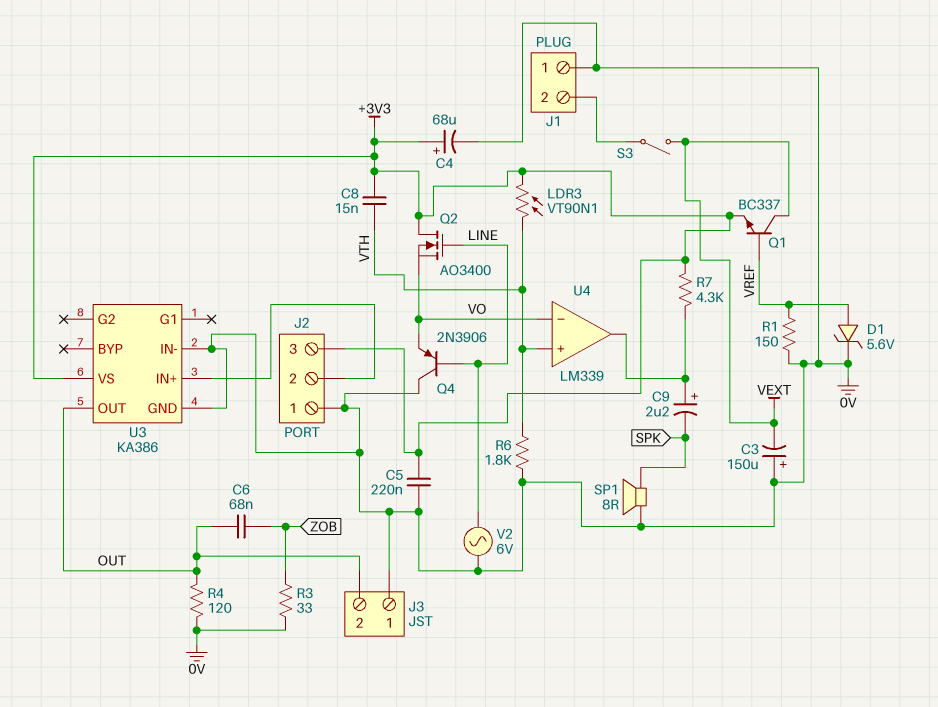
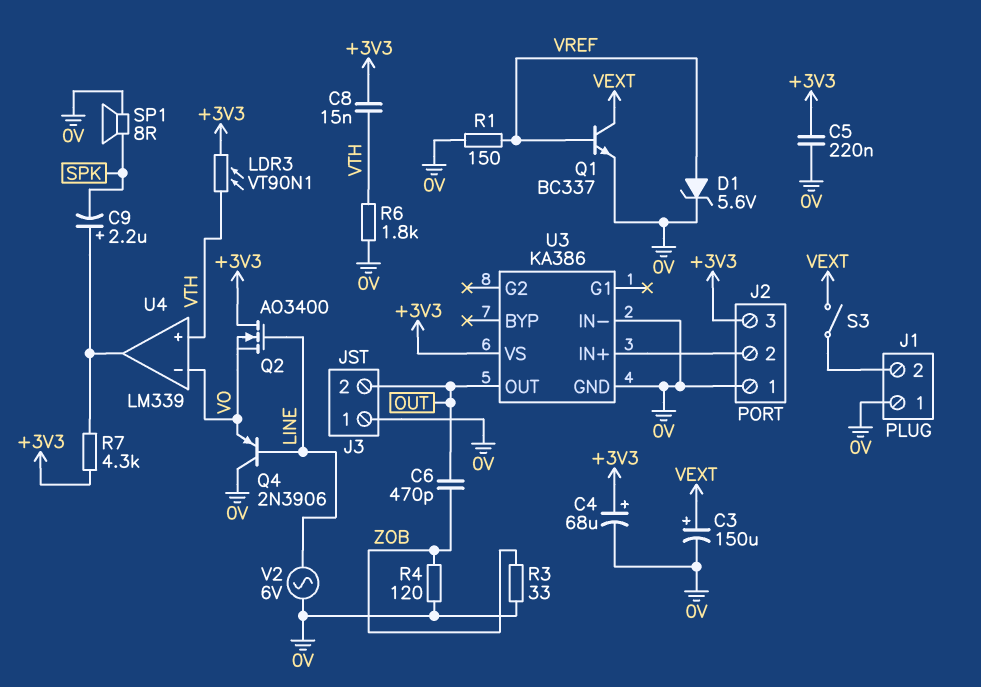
C3: 150uF (plus 0V, minus VEXT) -> 150uF (plus VEXT, minus 0V)
C6: 68nF (OUT, ZOB) -> 470pF (OUT, ZOB)
Q1: NPN BC337 (B VREF, C VEXT, E +3V3) -> NPN BC337 (B VREF, C VEXT, E 0V)
R4: 120 (0V, OUT) -> 120 (0V, ZOB)

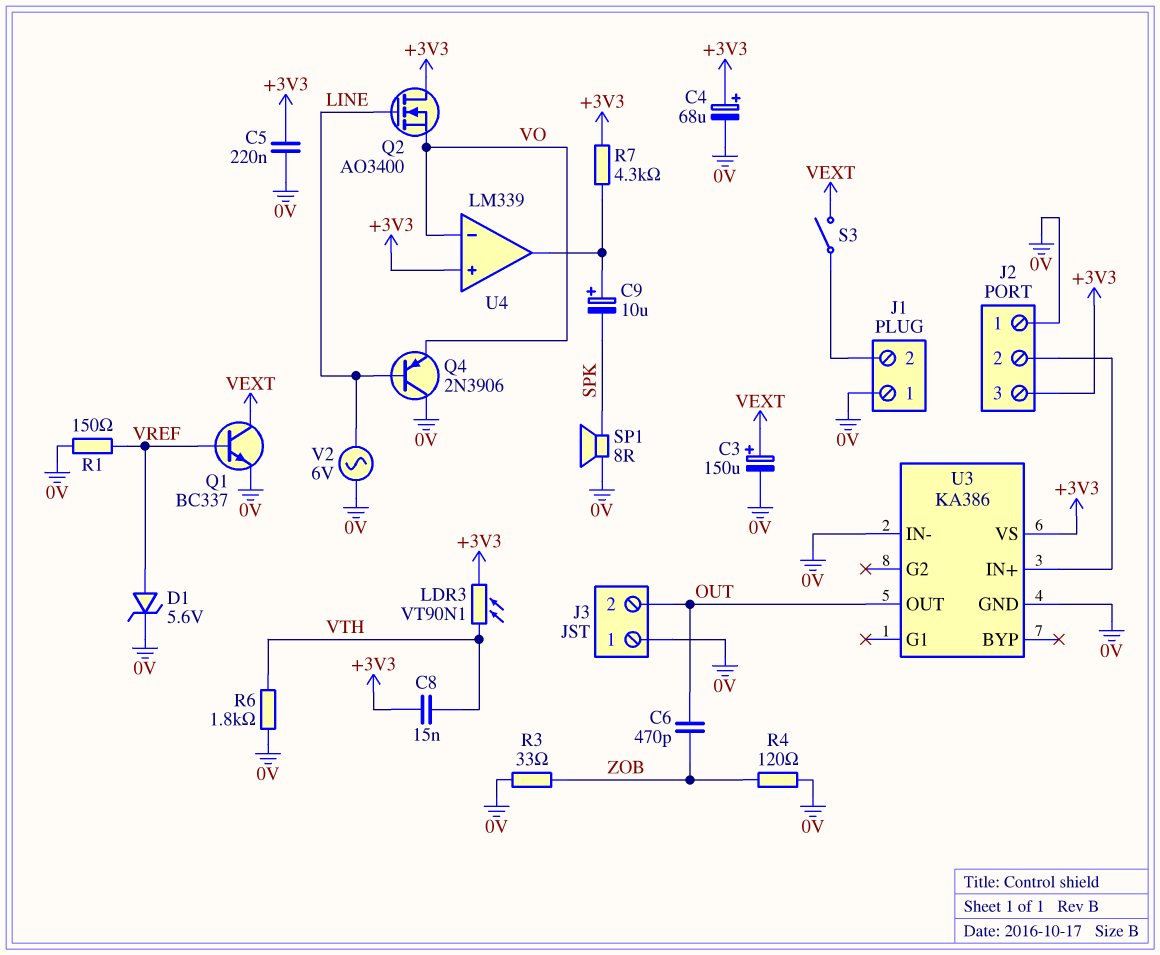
C9: 2.2uF (plus U4/out, minus SPK) -> 10uF (plus U4/out, minus SPK)
U4 pin in+: VTH -> +3V3

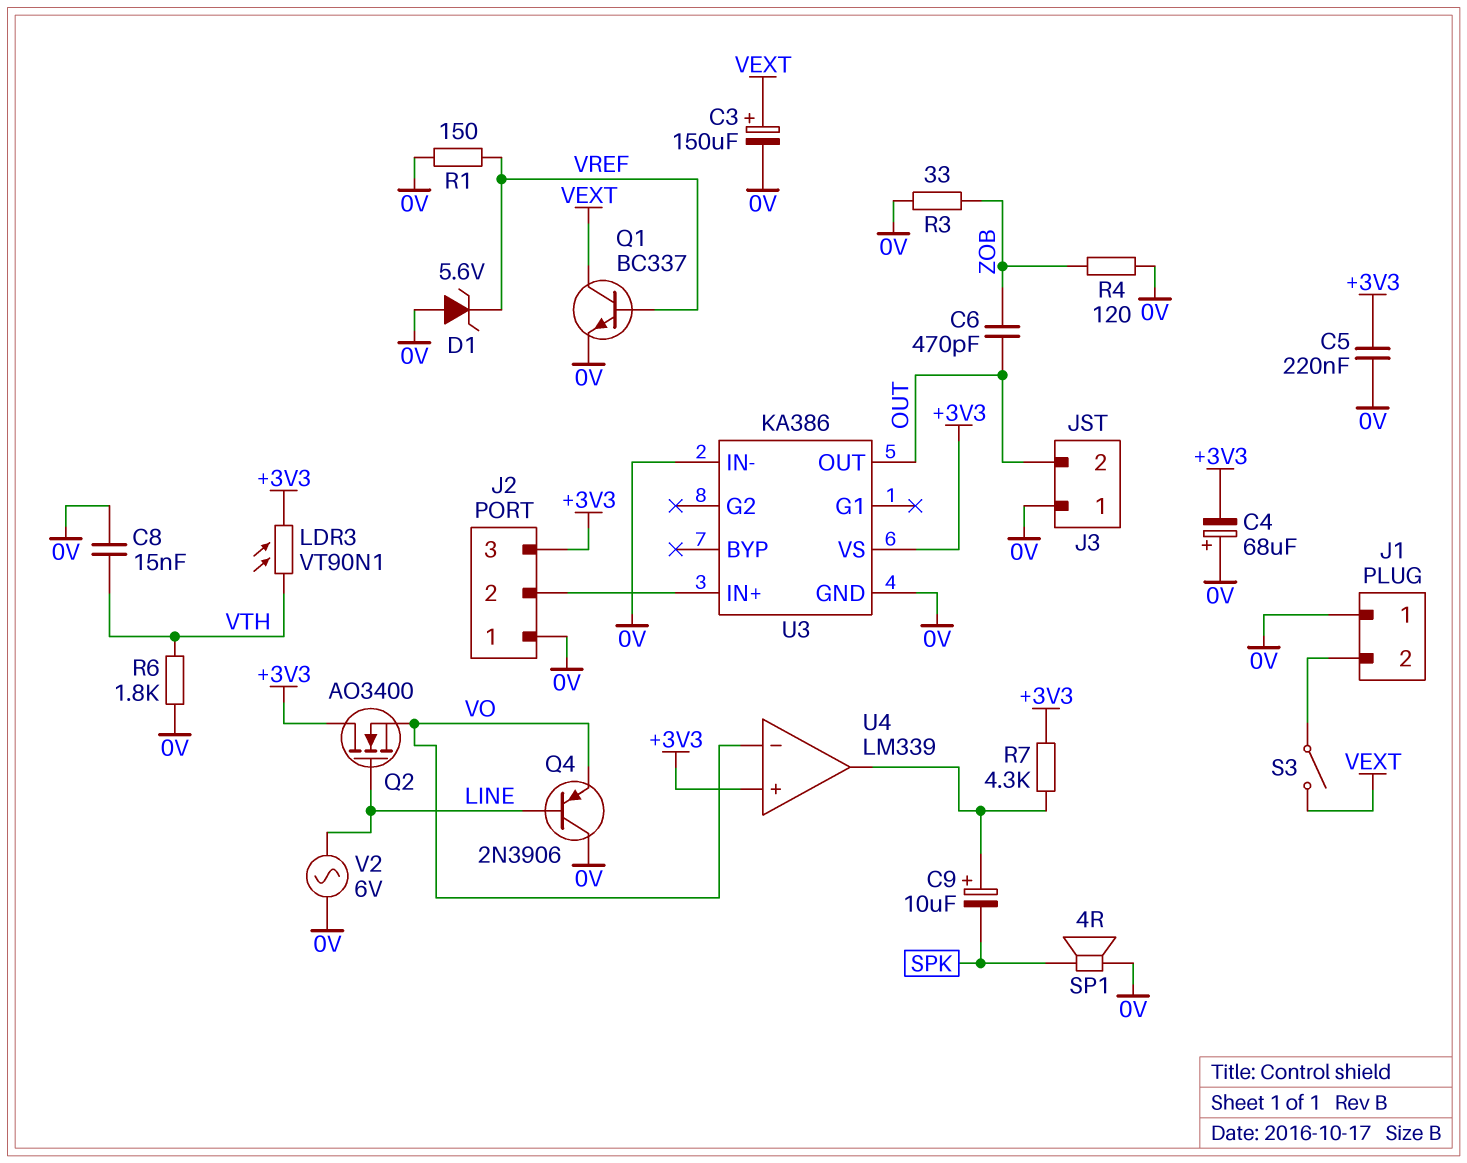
C4: 68uF (plus +3V3, minus 0V) -> 68uF (plus 0V, minus +3V3)
C8: 15nF (+3V3, VTH) -> 15nF (0V, VTH)
D1: zener 5.6V (A VREF, K 0V) -> zener 5.6V (A 0V, K VREF)
SP1: speaker 8R (0V, SPK) -> speaker 4R (0V, SPK)

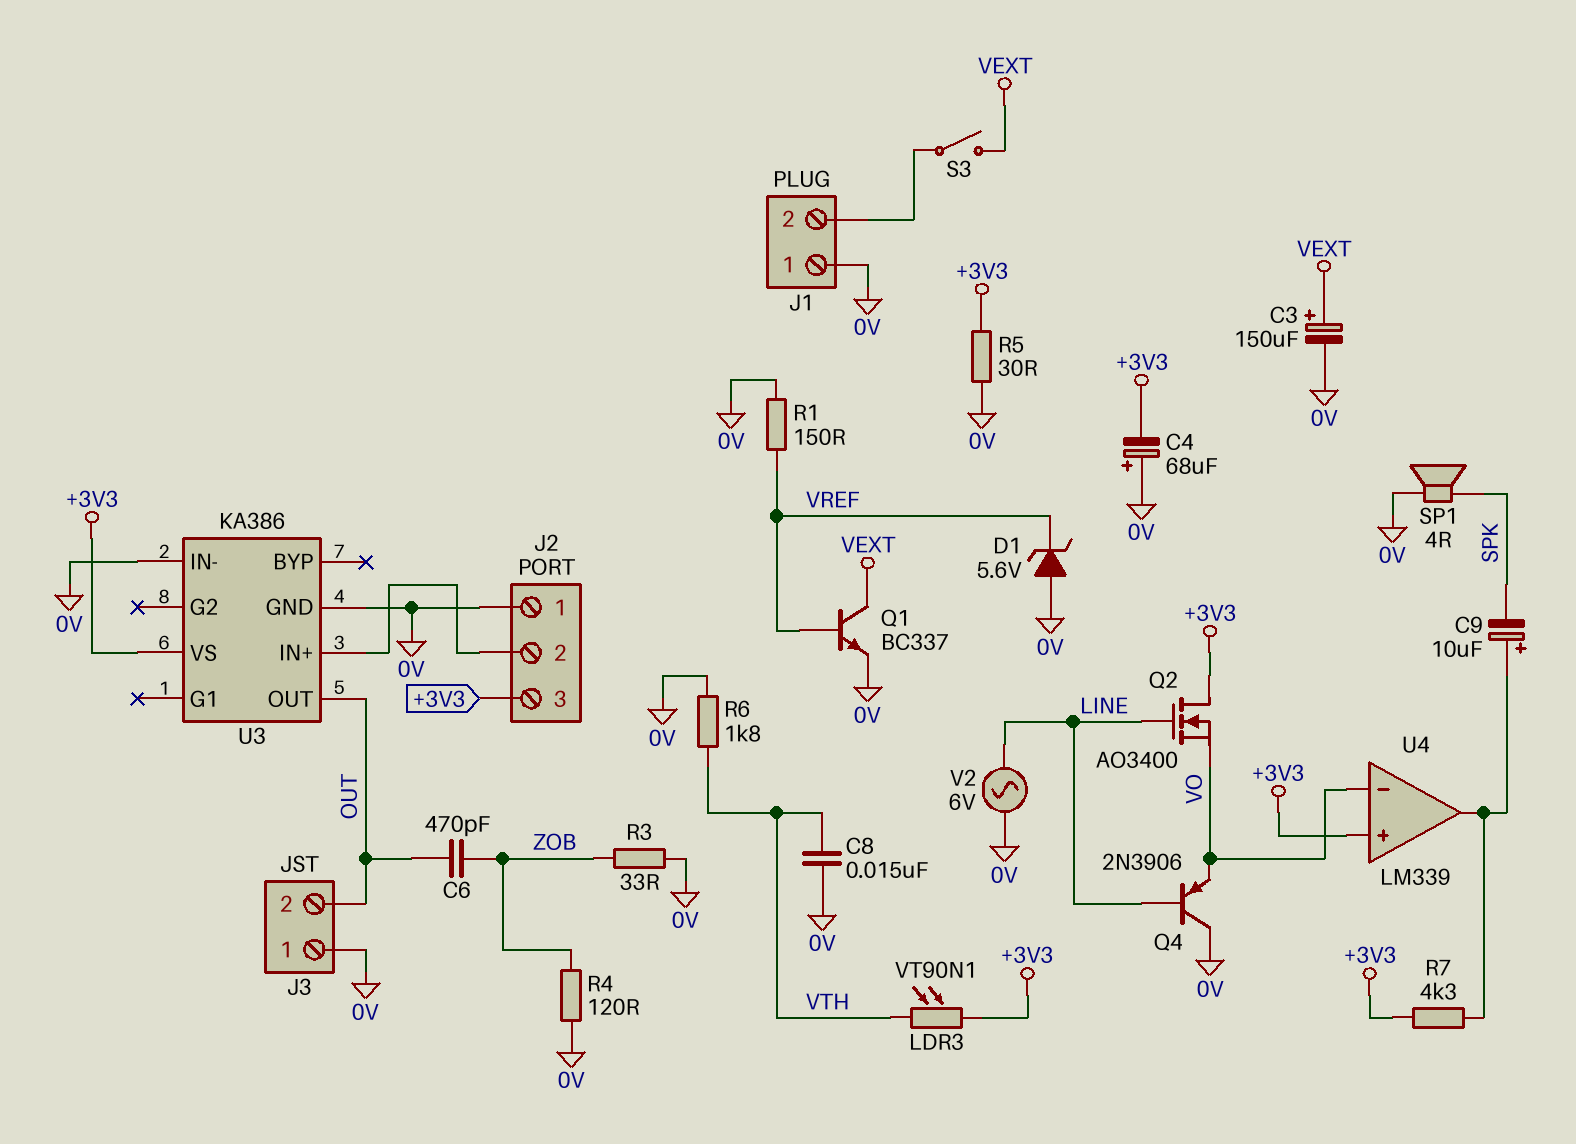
C5: 220nF (+3V3, 0V) -> none
R5: none -> 30 (+3V3, 0V)

